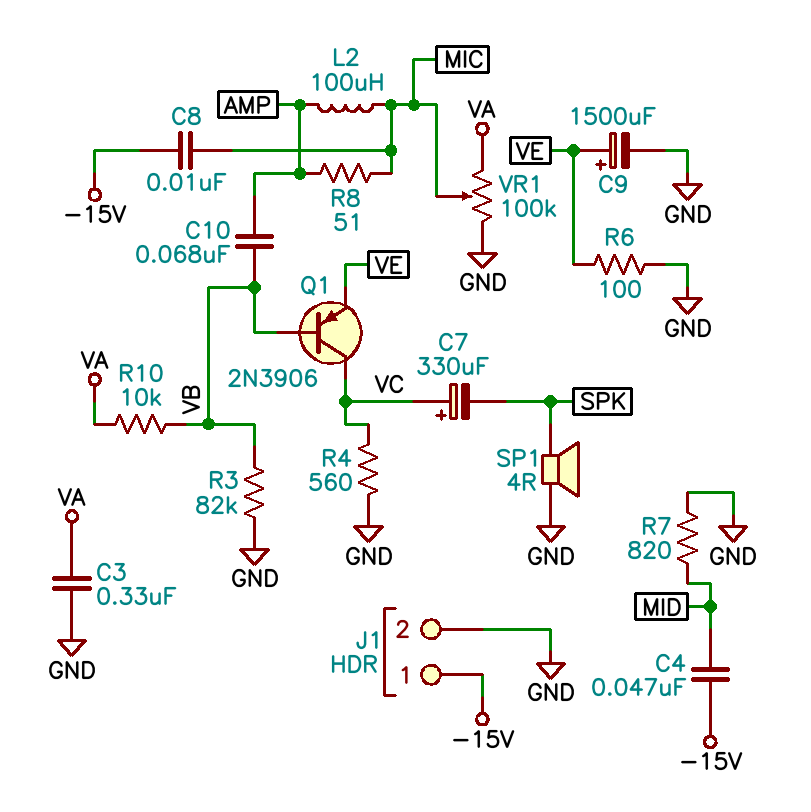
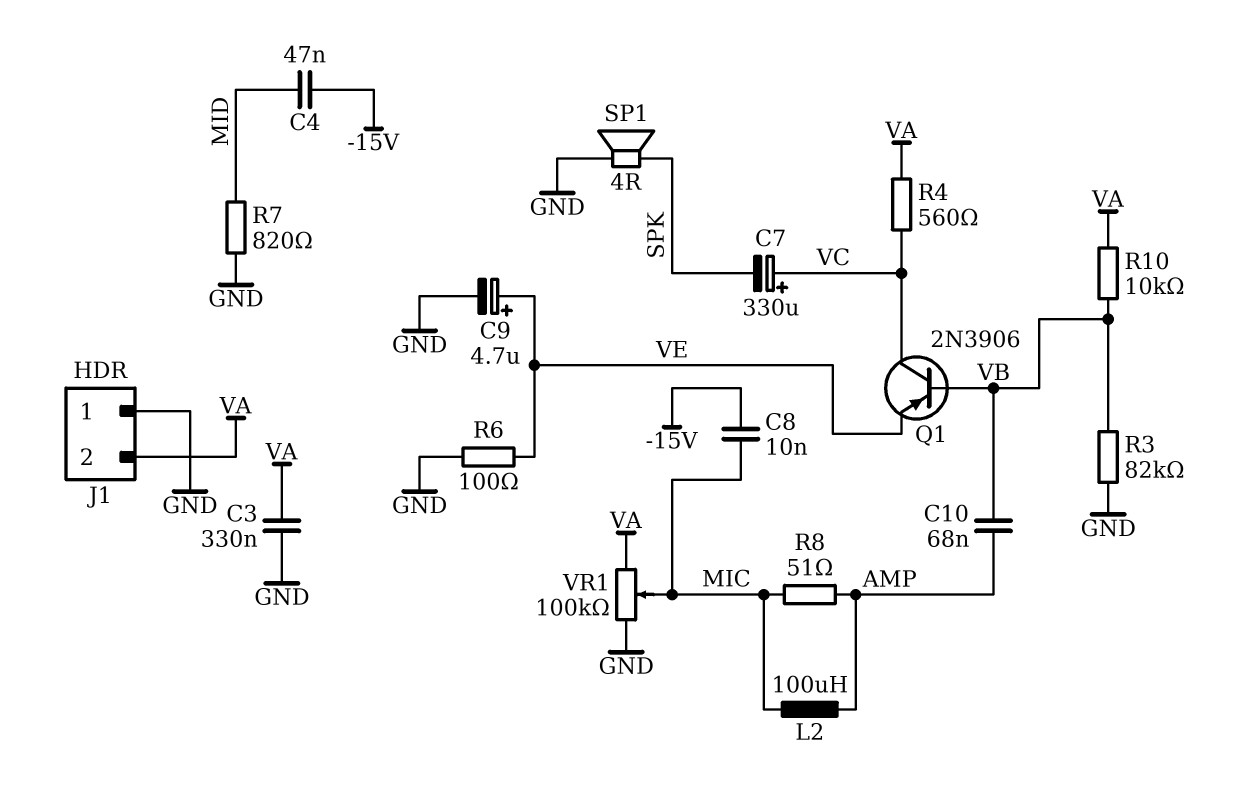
C9: 1500uF (plus VE, minus GND) -> 4.7uF (plus VE, minus GND)
J1 pin 1: -15V -> GND
J1 pin 2: GND -> VA
R4: 560 (GND, VC) -> 560 (VA, VC)

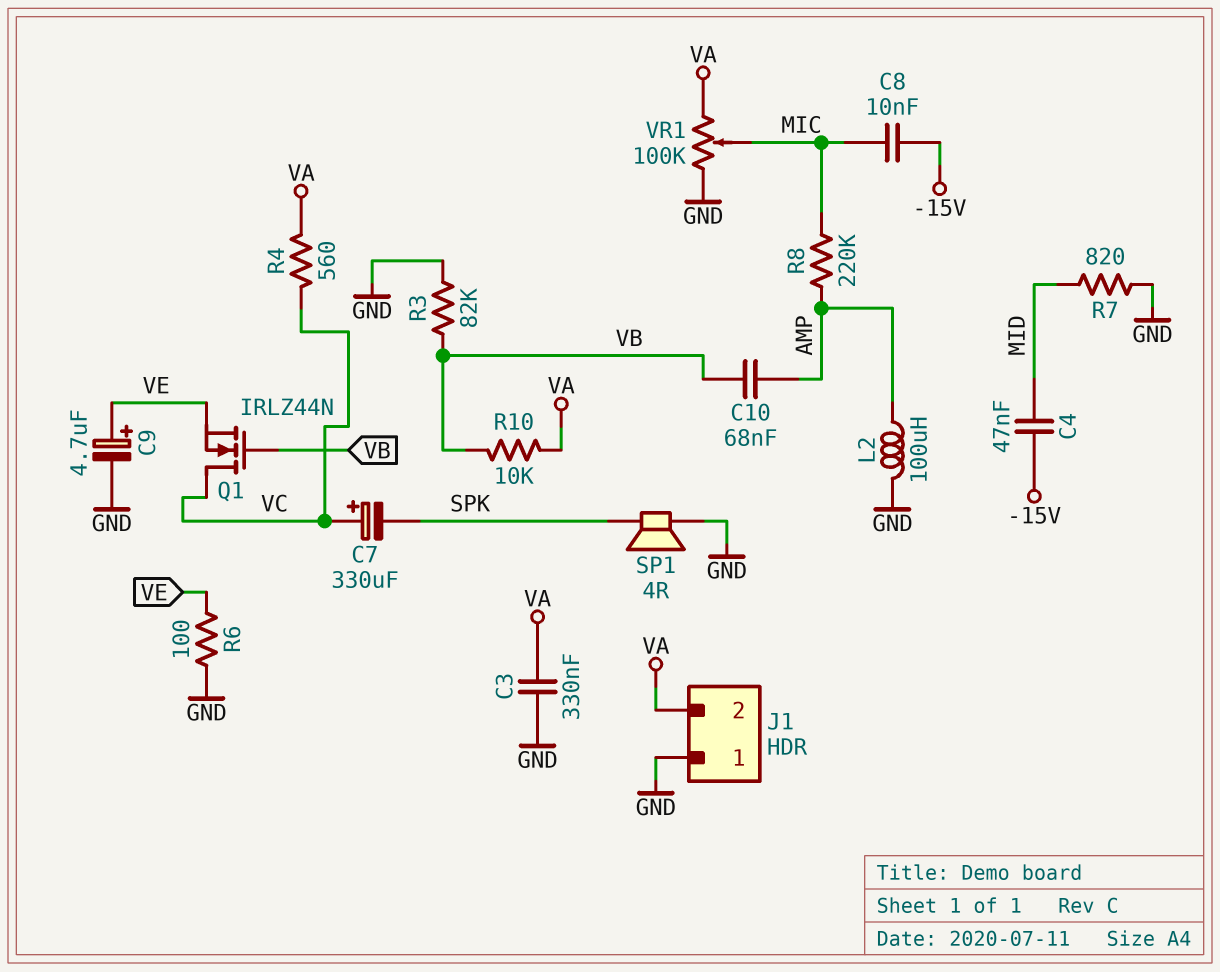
L2: 100uH (AMP, MIC) -> 100uH (AMP, GND)
Q1: PNP 2N3906 (B VB, C VC, E VE) -> NMOS IRLZ44N (G VB, D VC, S VE)
R8: 51 (AMP, MIC) -> 220k (AMP, MIC)

